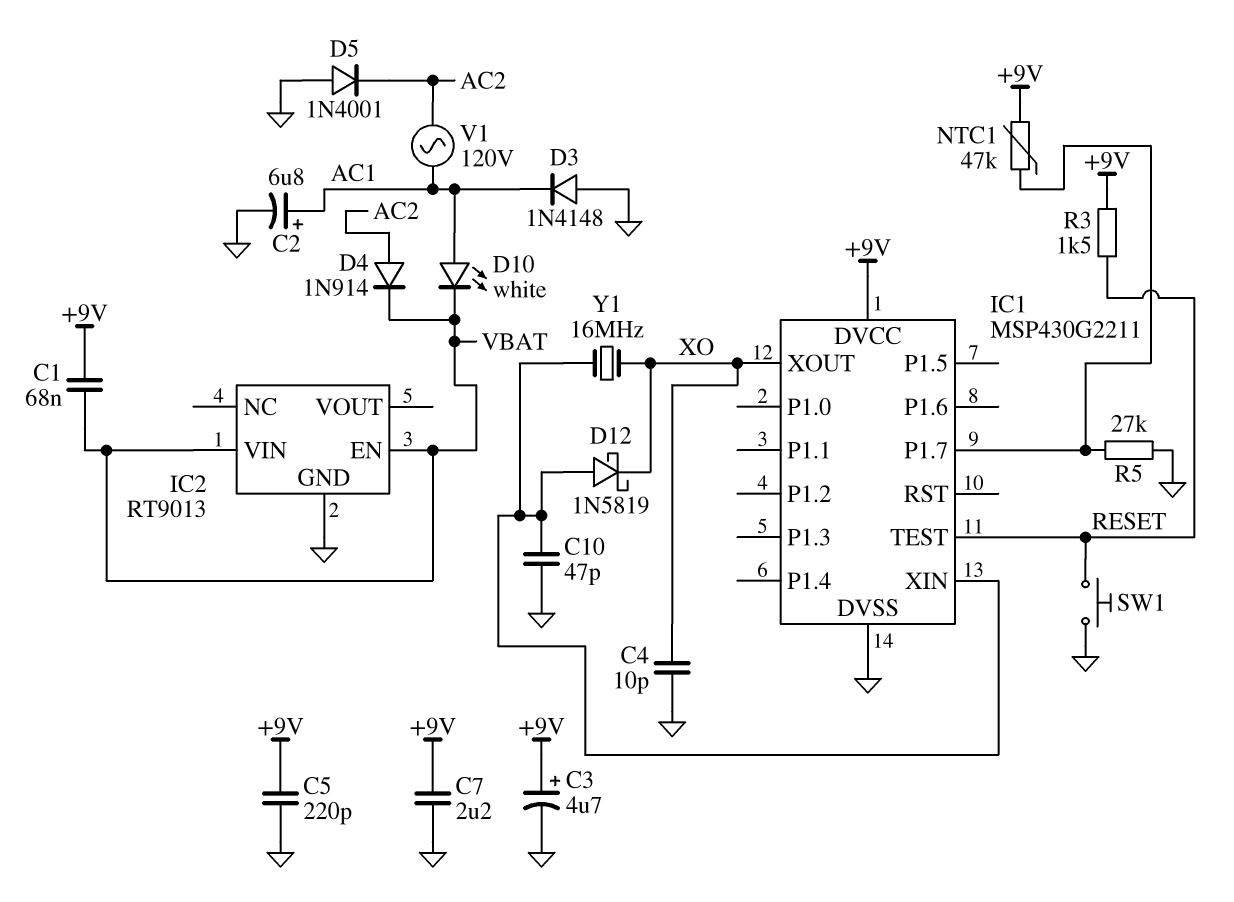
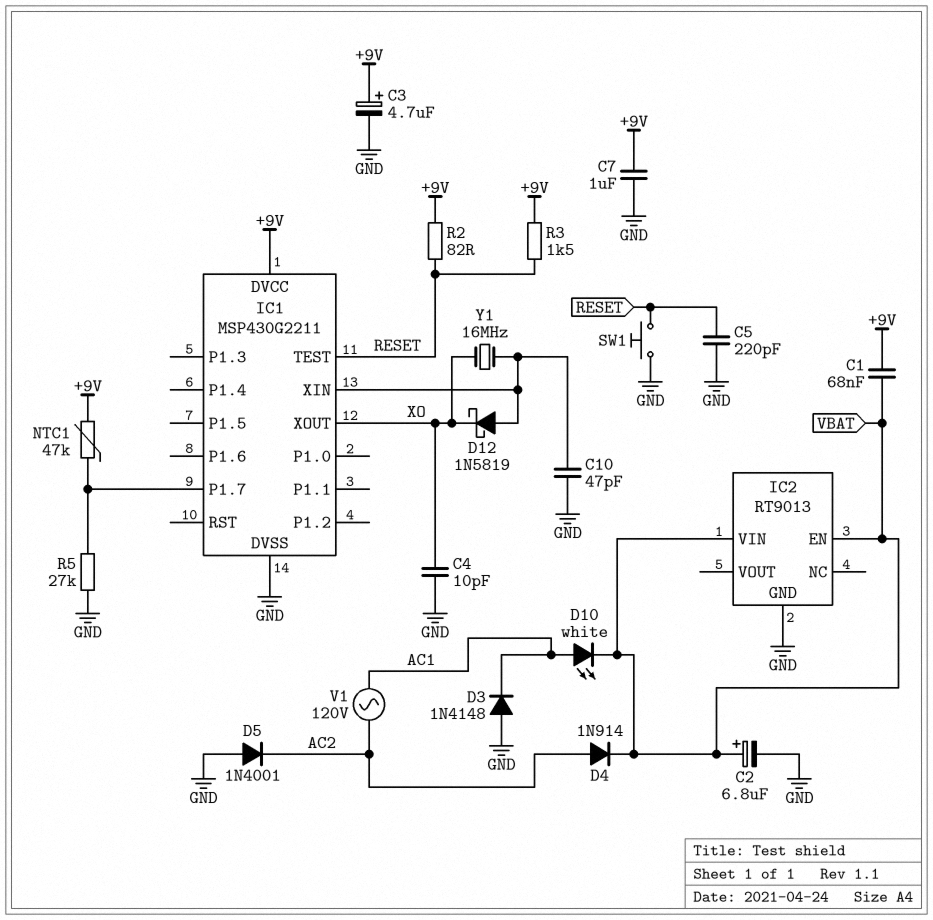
C2: 6.8uF (plus AC1, minus GND) -> 6.8uF (plus VBAT, minus GND)
C5: 220pF (+9V, GND) -> 220pF (GND, RESET)
C7: 2.2uF (+9V, GND) -> 1uF (+9V, GND)
R2: none -> 82 (+9V, RESET)

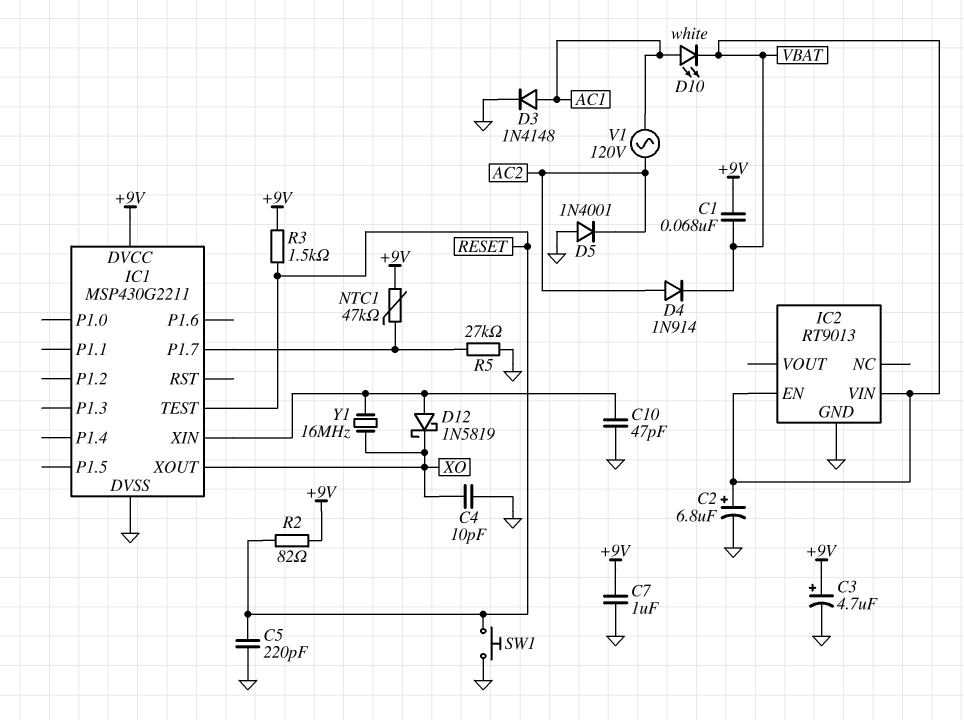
D3: diode 1N4148 (A GND, K AC1) -> diode 1N4148 (A AC1, K GND)

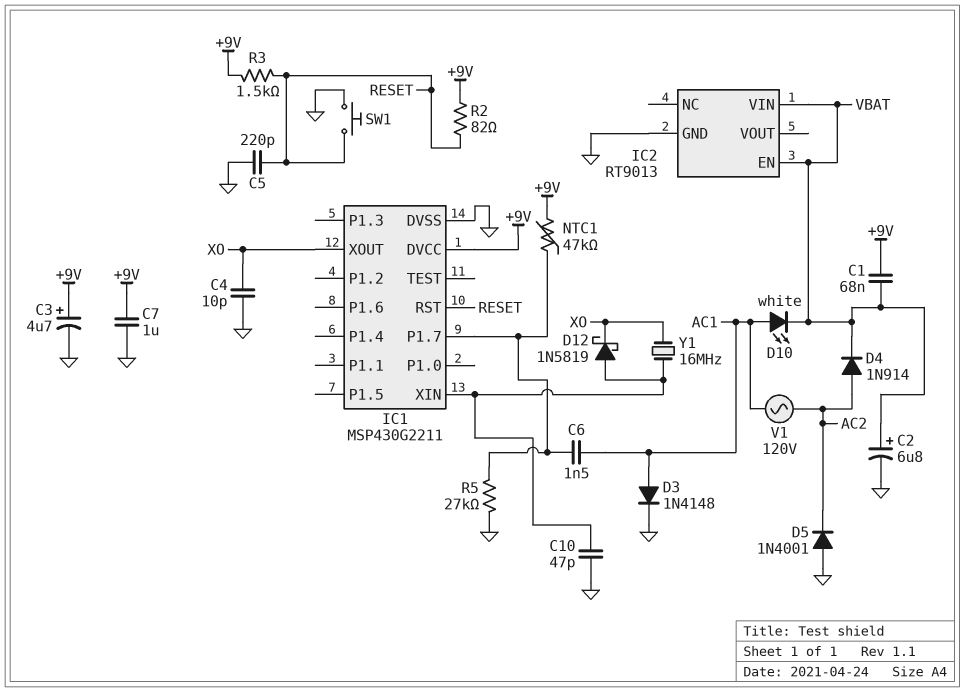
C6: none -> 1.5nF (AC1, IC1/P1.7)
IC1 pin RST: none -> RESET
IC1 pin TEST: RESET -> none

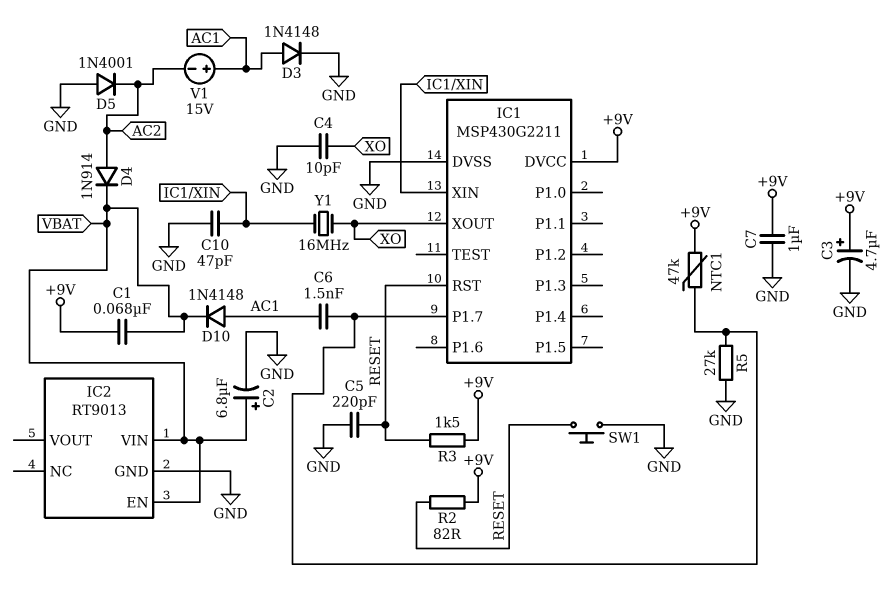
D10: LED white (A AC1, K VBAT) -> diode 1N4148 (A AC1, K VBAT)
D12: schottky 1N5819 (A IC1/XIN, K XO) -> none
V1: AC 120V (AC1, AC2) -> 15V (plus AC1, minus AC2)

